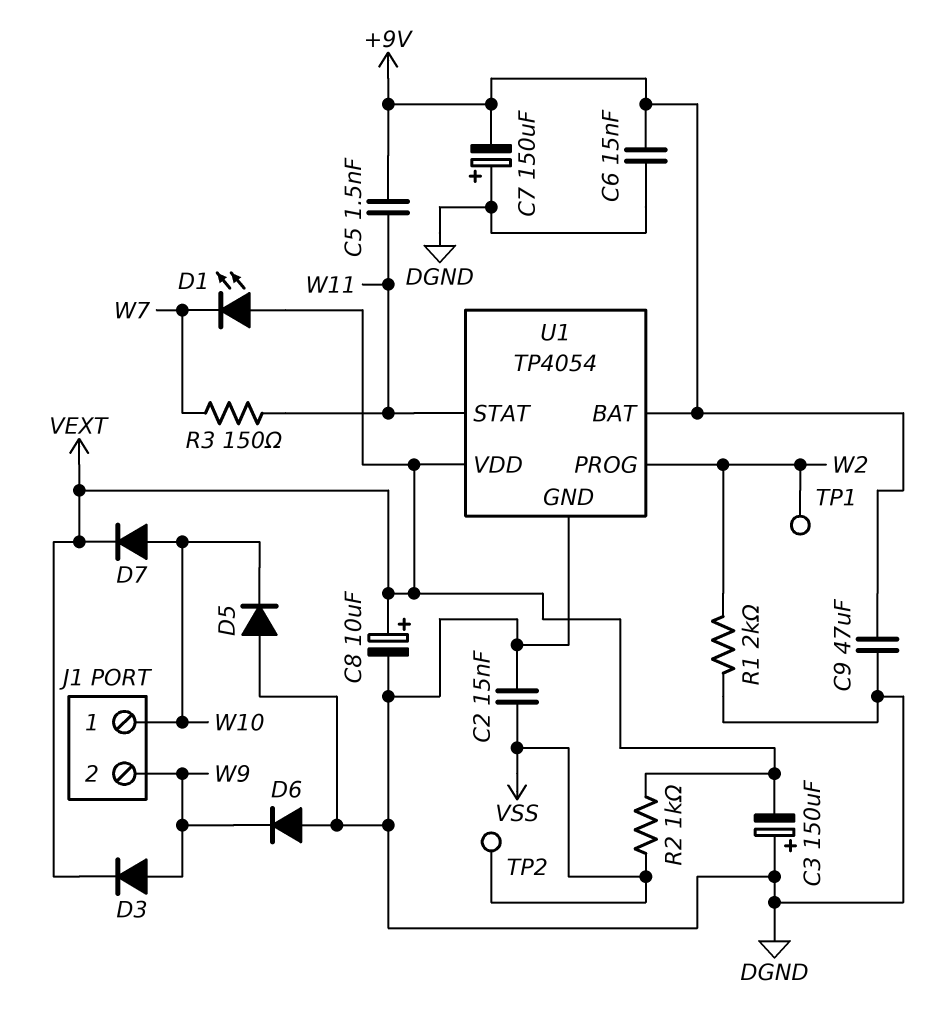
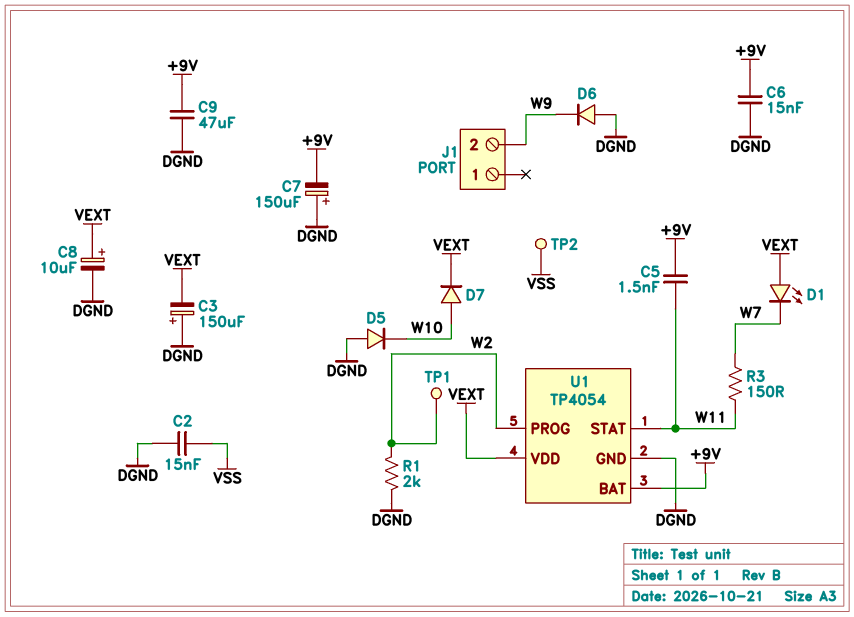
D3: diode (A W9, K VEXT) -> none
J1 pin 1: W10 -> none
R2: 1k (VEXT, VSS) -> none

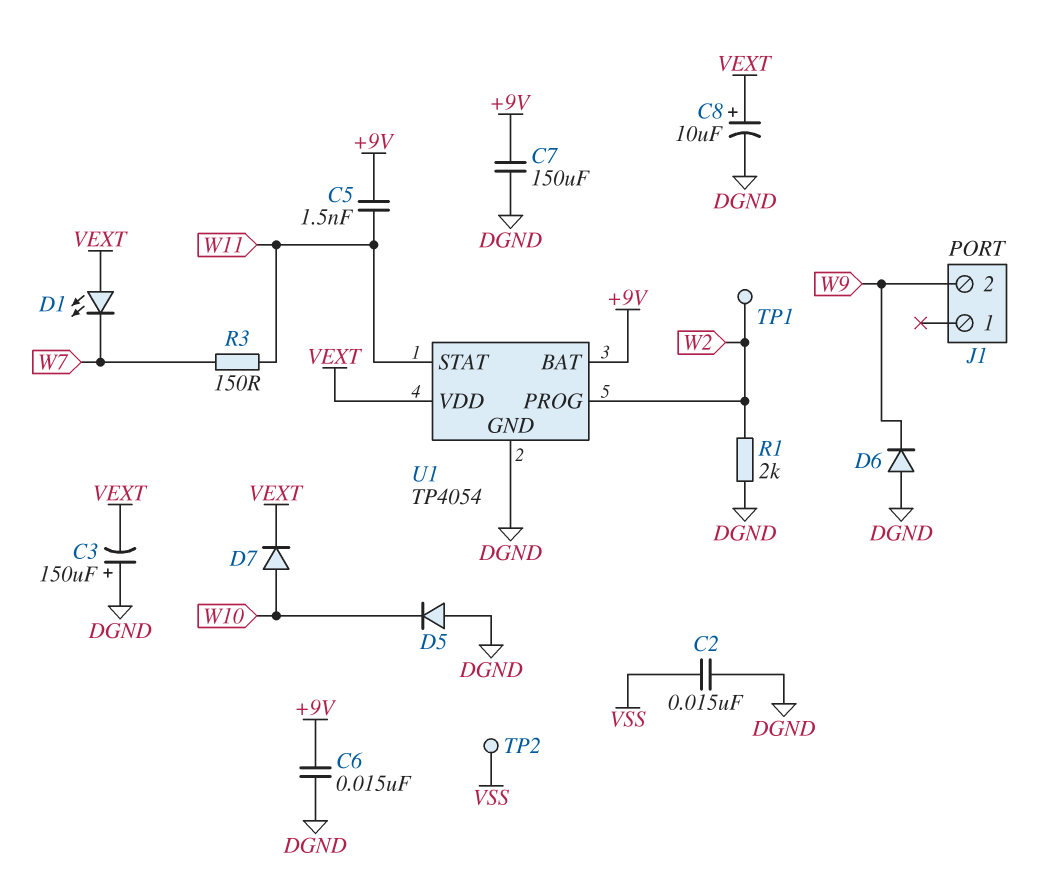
C7: 150uF (plus DGND, minus +9V) -> 150uF (+9V, DGND)
C9: 47uF (+9V, DGND) -> none

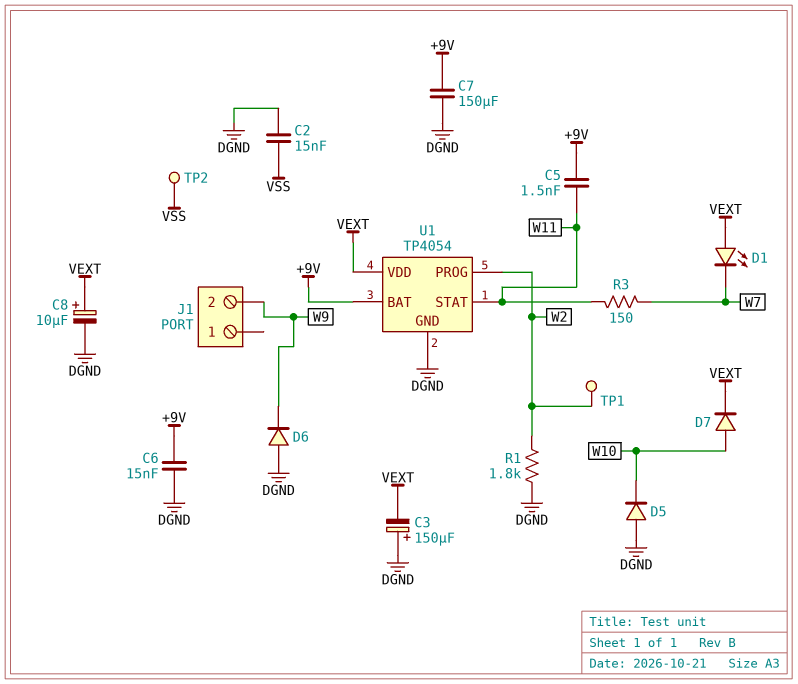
R1: 2k (DGND, W2) -> 1.8k (DGND, W2)

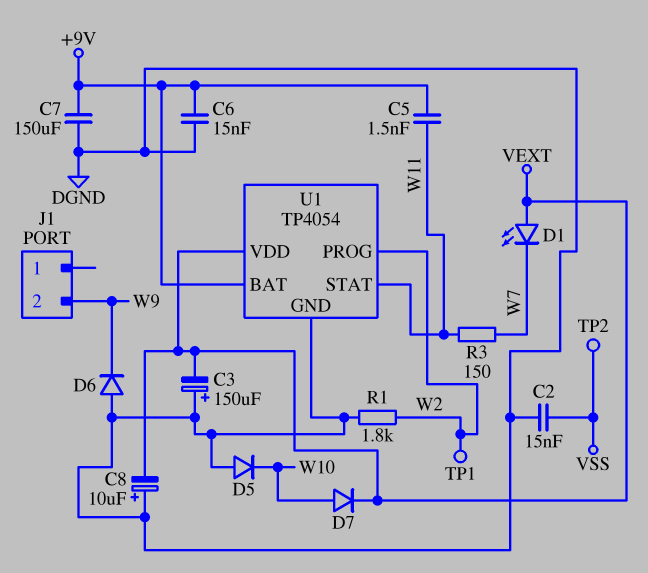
C8: 10uF (plus VEXT, minus DGND) -> 10uF (plus DGND, minus VEXT)

